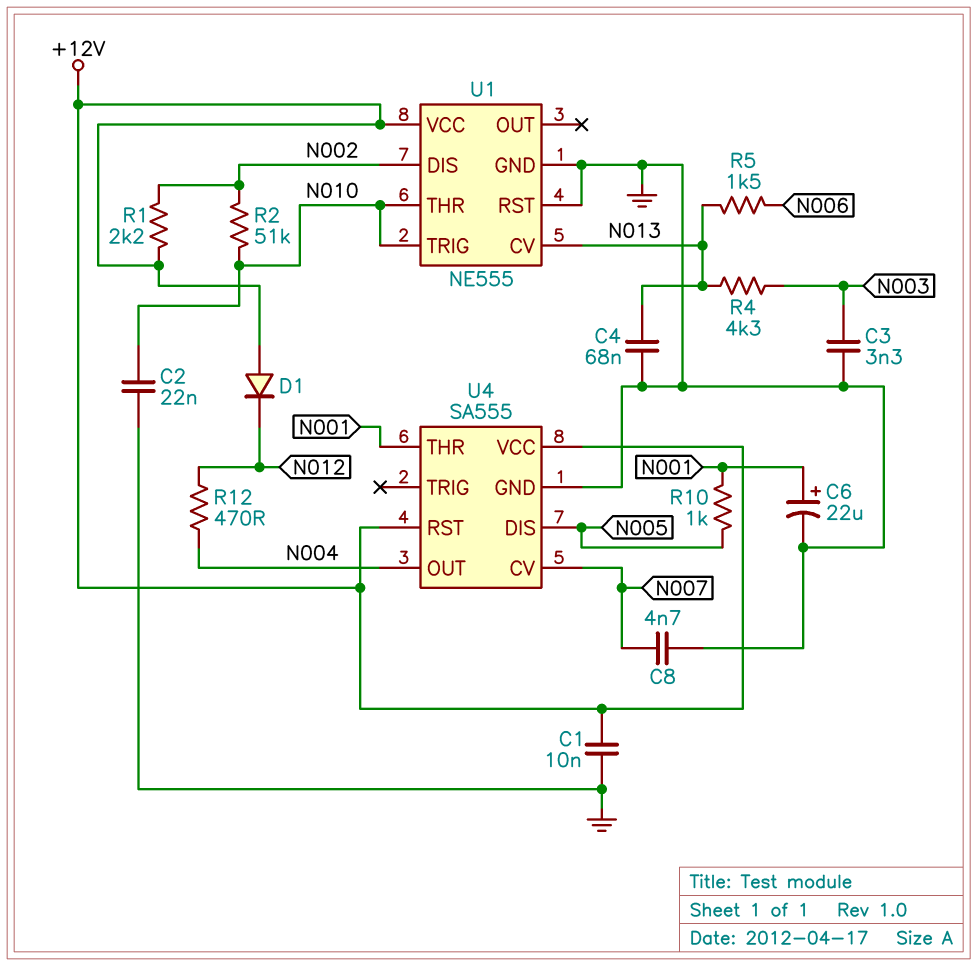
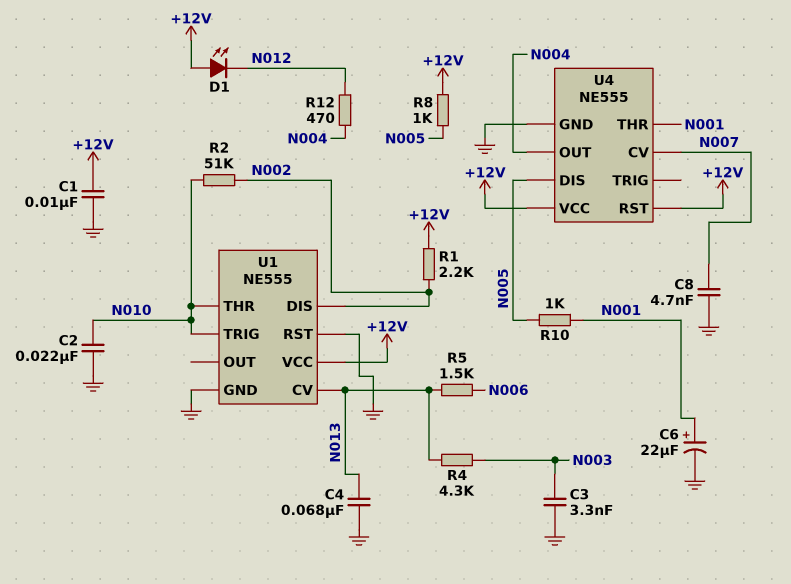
D1: diode (A +12V, K N012) -> LED (A +12V, K N012)
R8: none -> 1k (+12V, N005)
U4: SA555 -> NE555

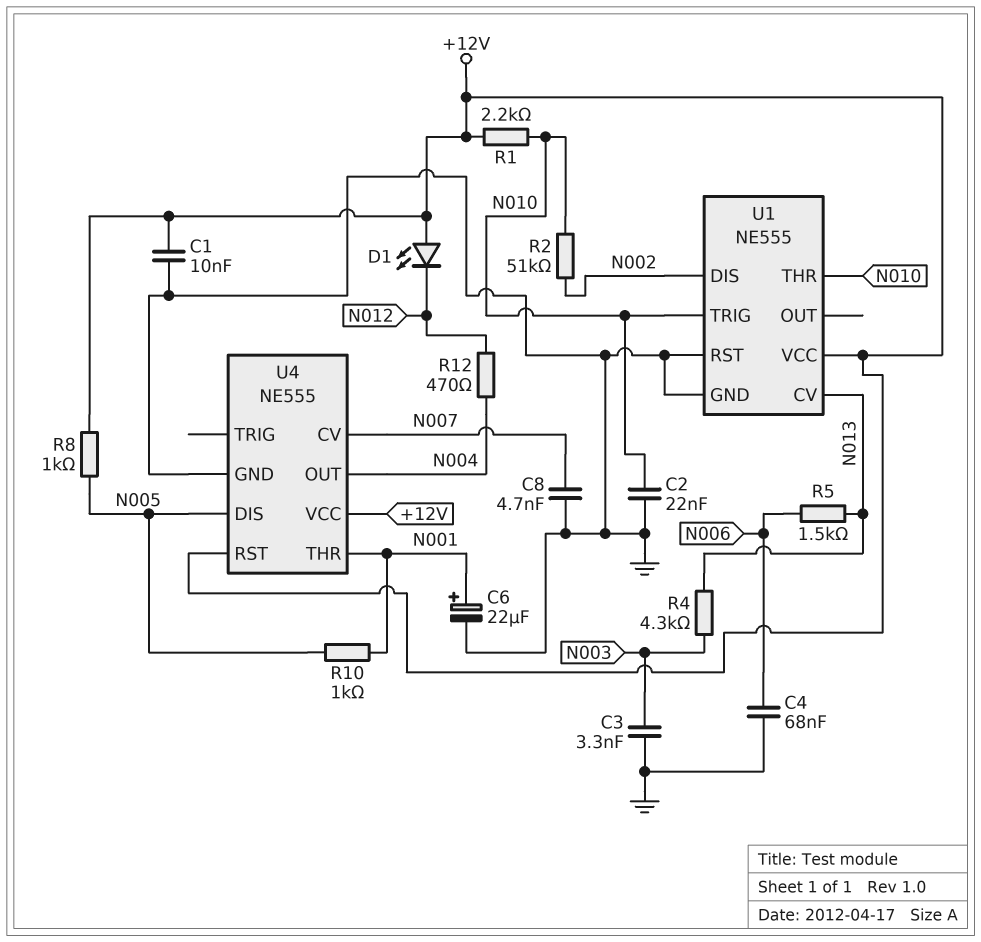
C4: 68nF (GND, N013) -> 68nF (GND, N006)
R1: 2.2k (+12V, N002) -> 2.2k (+12V, N010)

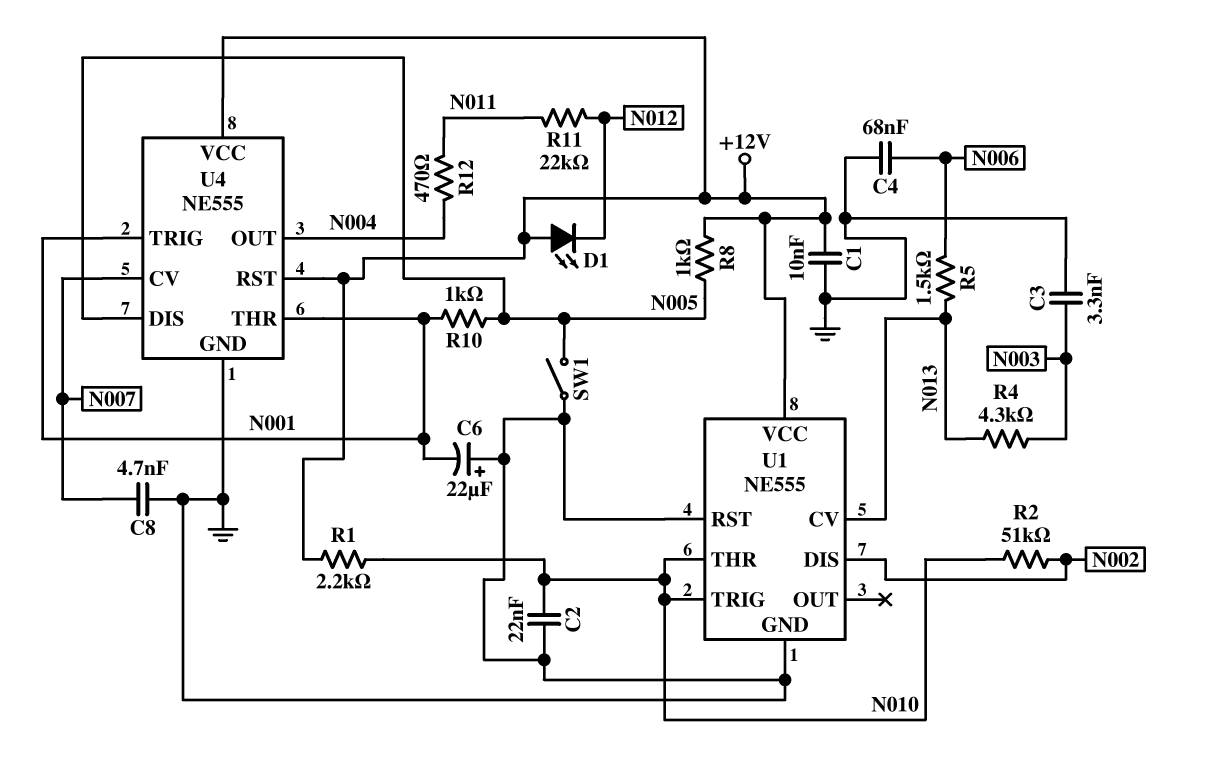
C6: 22uF (plus N001, minus GND) -> 22uF (plus GND, minus N001)
R11: none -> 22k (N011, N012)
R12: 470 (N004, N012) -> 470 (N004, N011)
SW1: none -> switch (GND, N005)
U4 pin TRIG: none -> N001

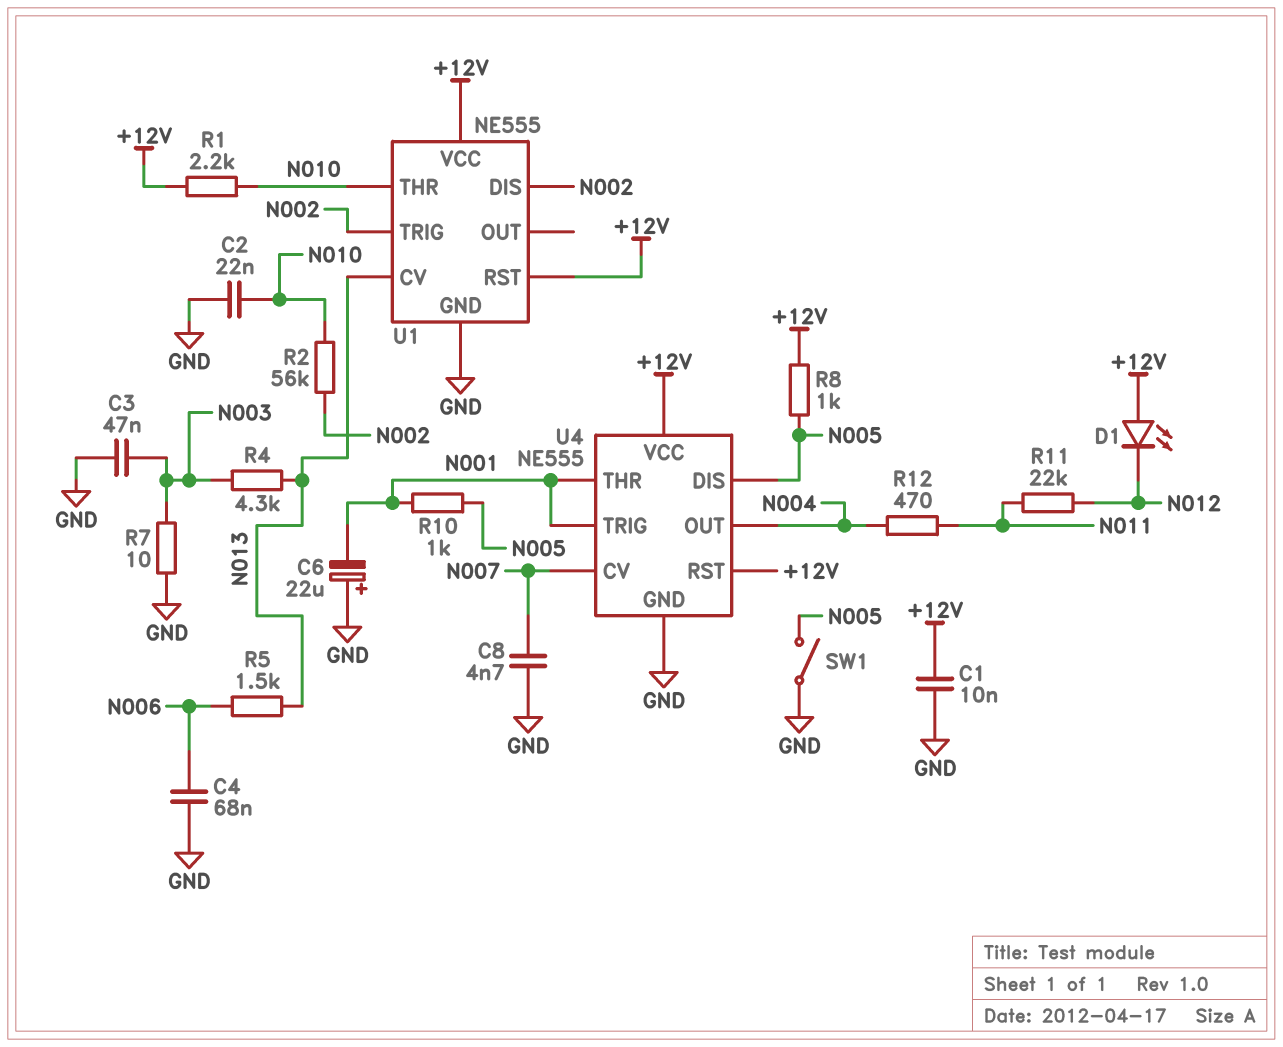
C3: 3.3nF (GND, N003) -> 47nF (GND, N003)
R2: 51k (N002, N010) -> 56k (N002, N010)
R7: none -> 10 (GND, N003)
U1 pin RST: GND -> +12V
U1 pin TRIG: N010 -> N002

